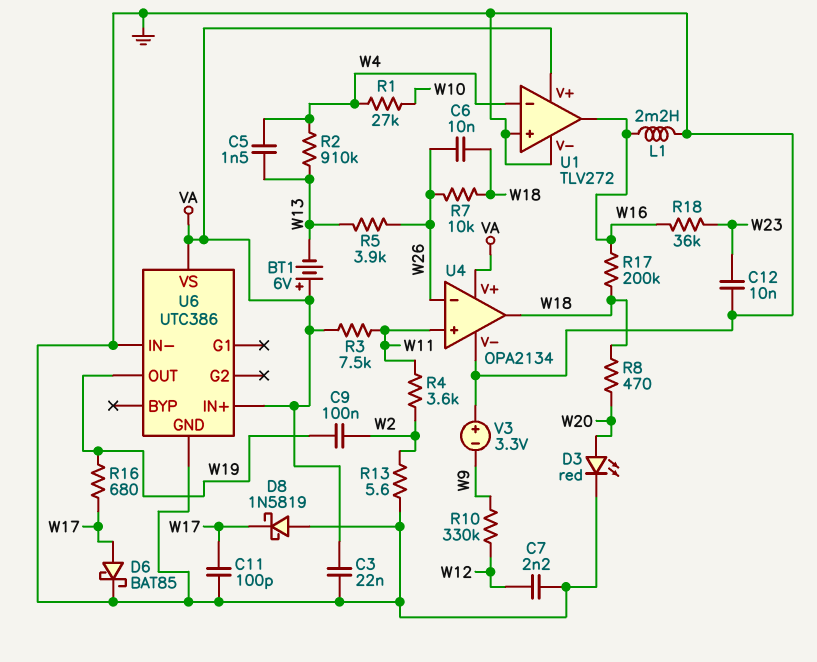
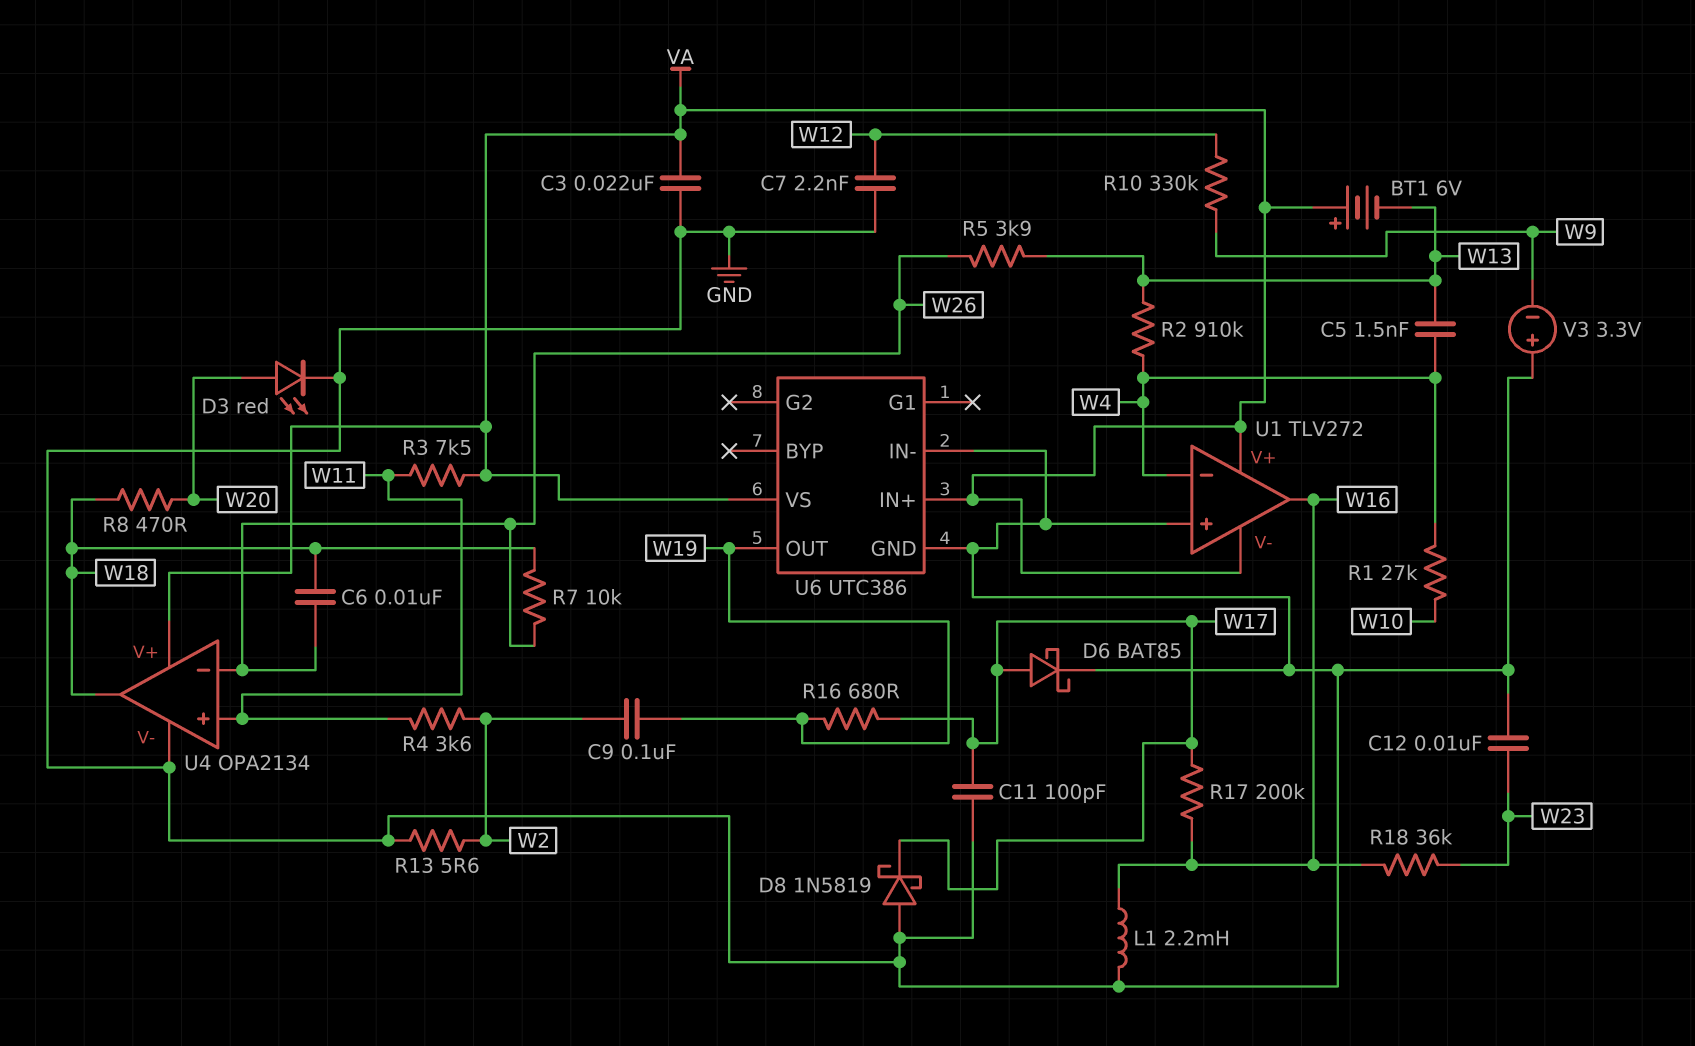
R17: 200k (W16, W18) -> 200k (W16, W17)
U1 pin V-: GND -> VA

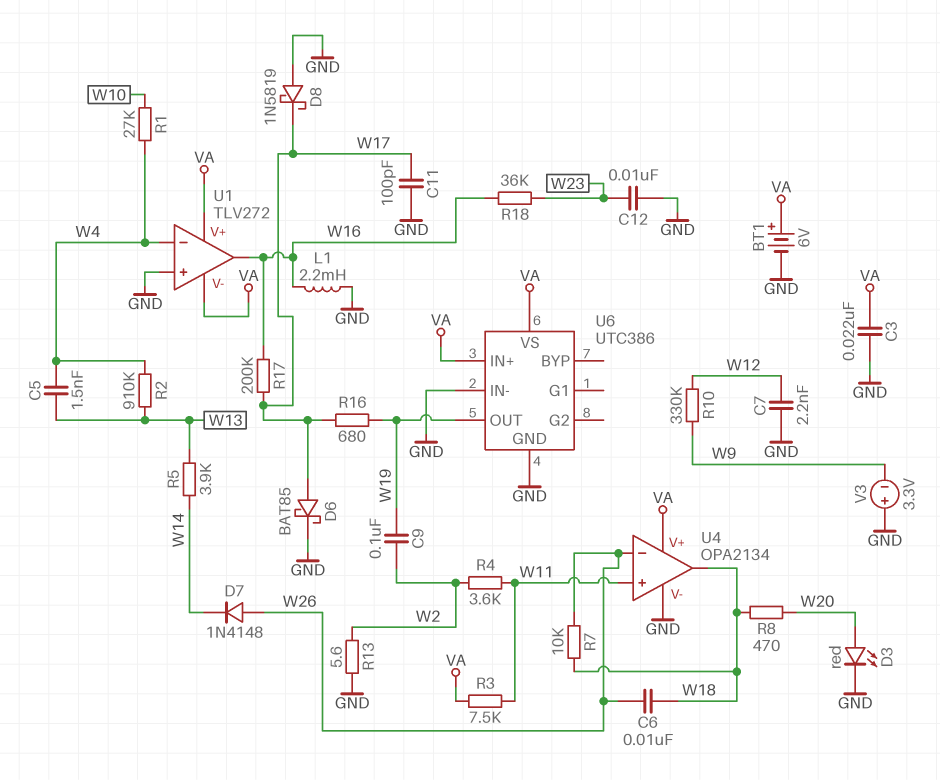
BT1: 6V (plus VA, minus W13) -> 6V (plus VA, minus GND)
D7: none -> diode 1N4148 (A W26, K W14)
R5: 3.9k (W13, W26) -> 3.9k (W13, W14)

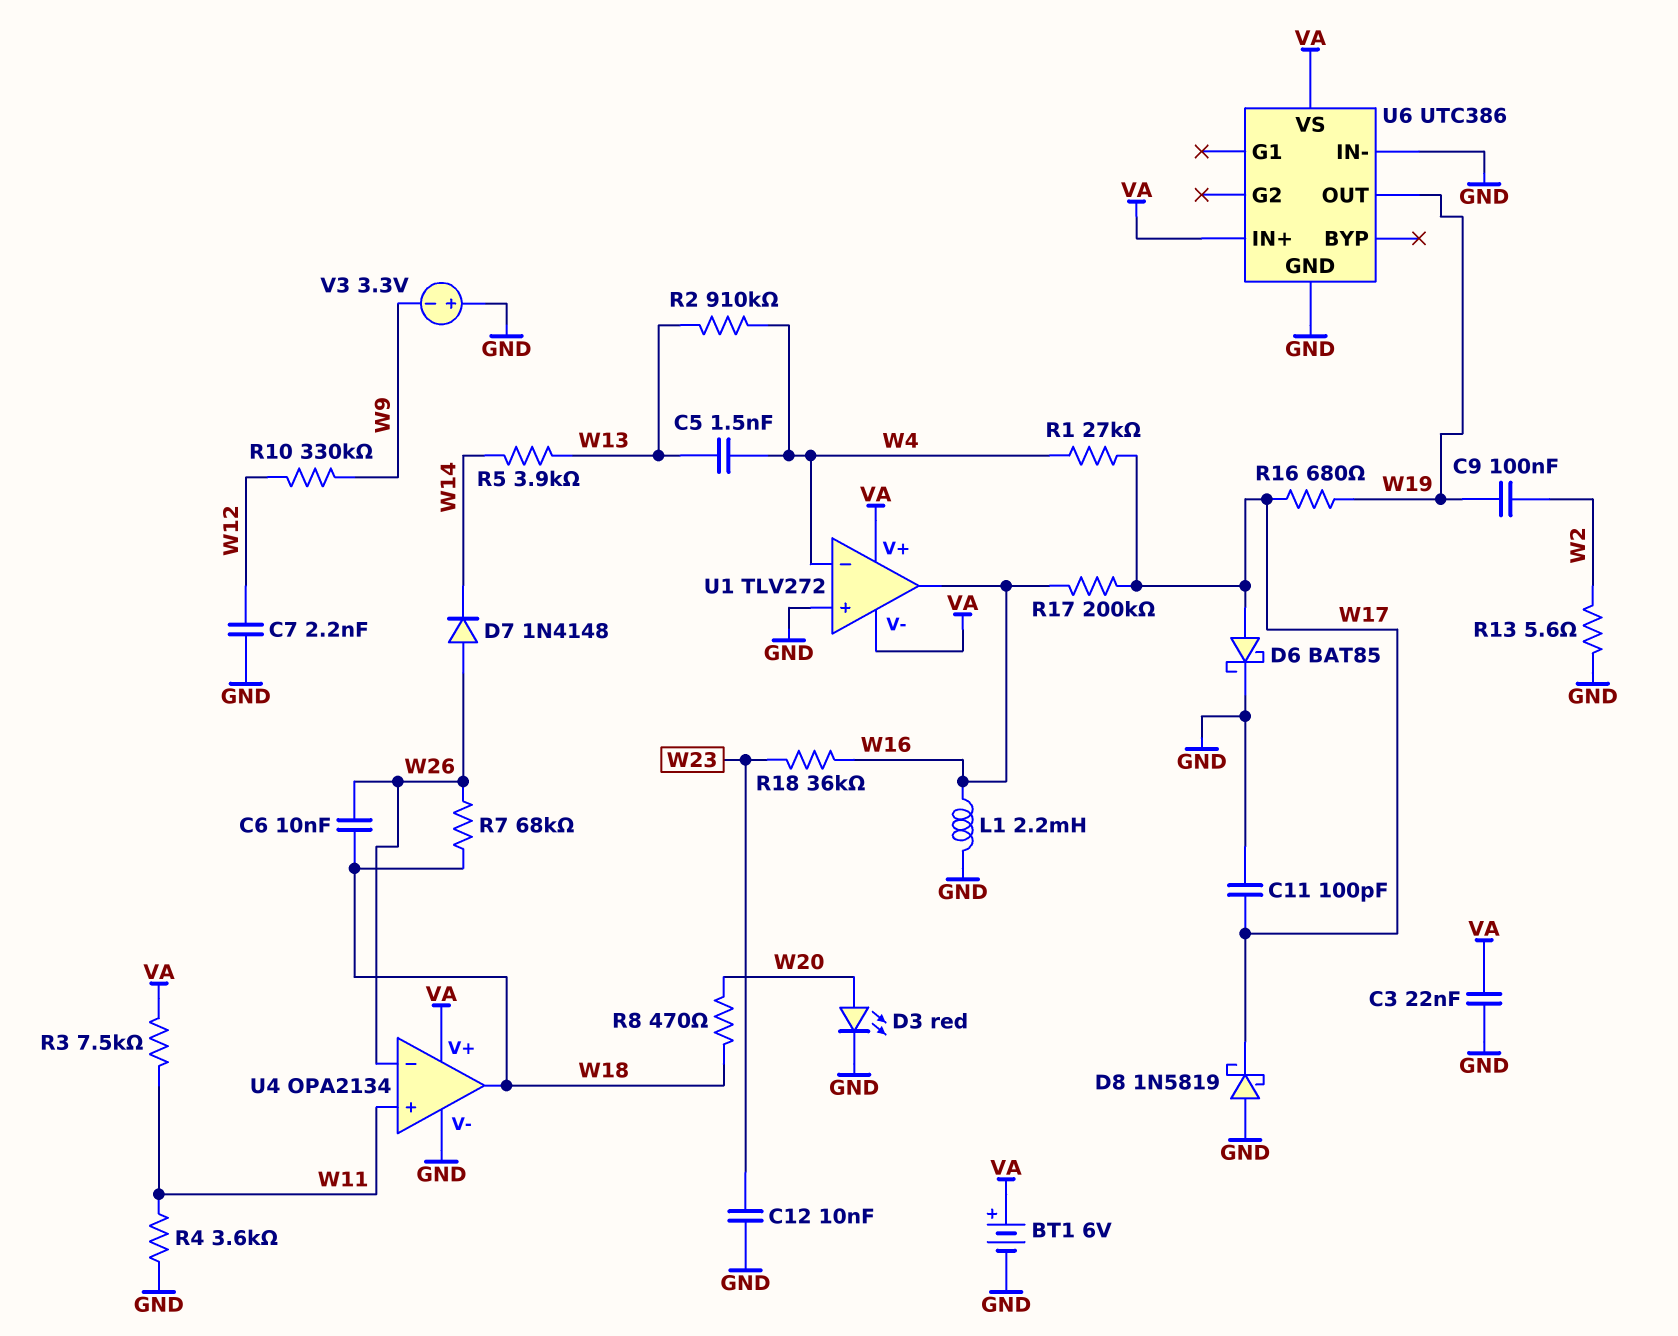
R1: 27k (W4, W10) -> 27k (W4, W17)
R4: 3.6k (W2, W11) -> 3.6k (GND, W11)
R7: 10k (W18, W26) -> 68k (W18, W26)

